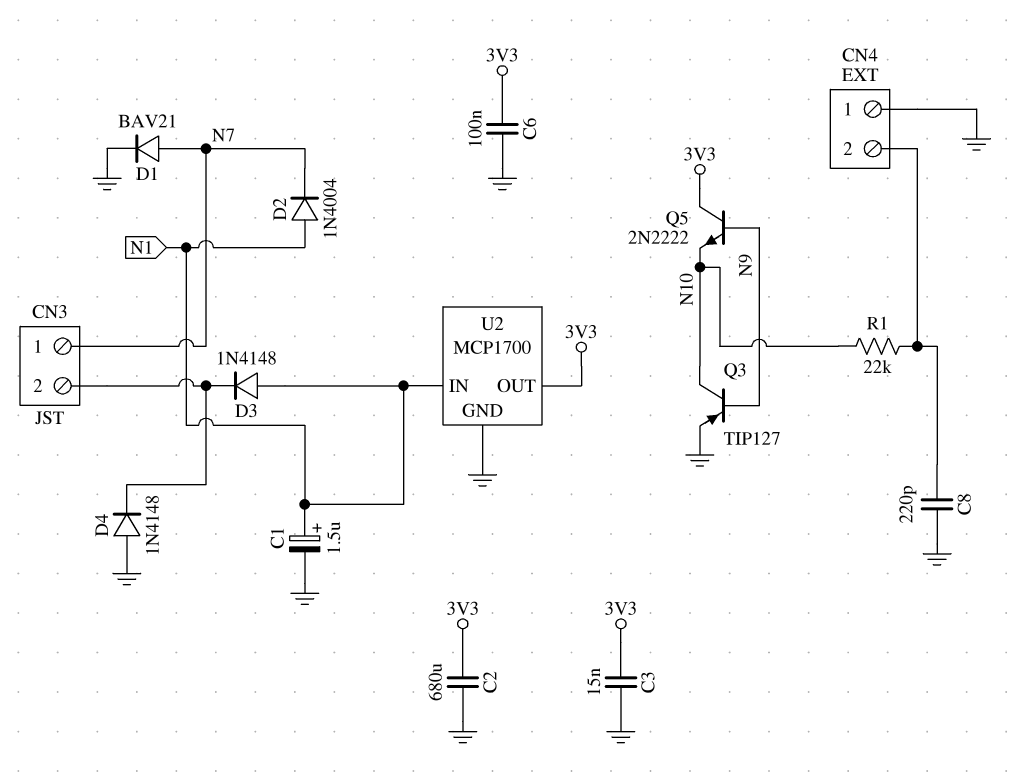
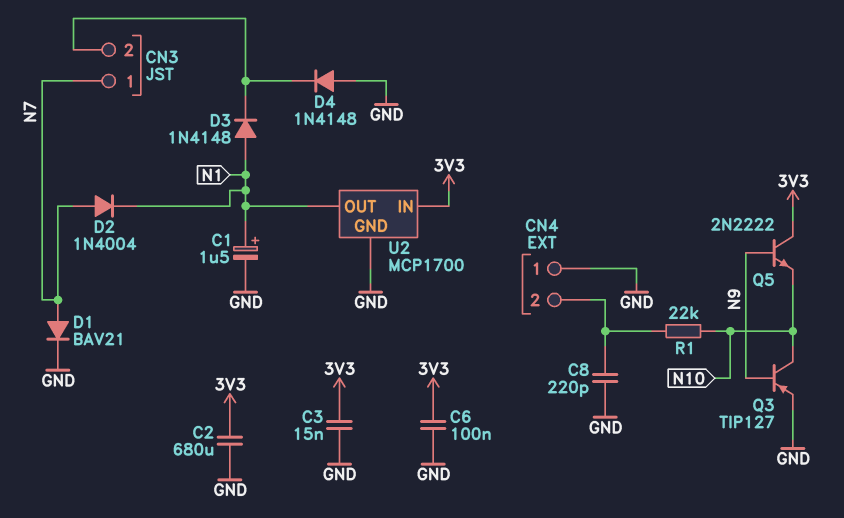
D2: diode 1N4004 (A N1, K N7) -> diode 1N4004 (A N7, K N1)
U2 pin IN: N1 -> 3V3
U2 pin OUT: 3V3 -> N1

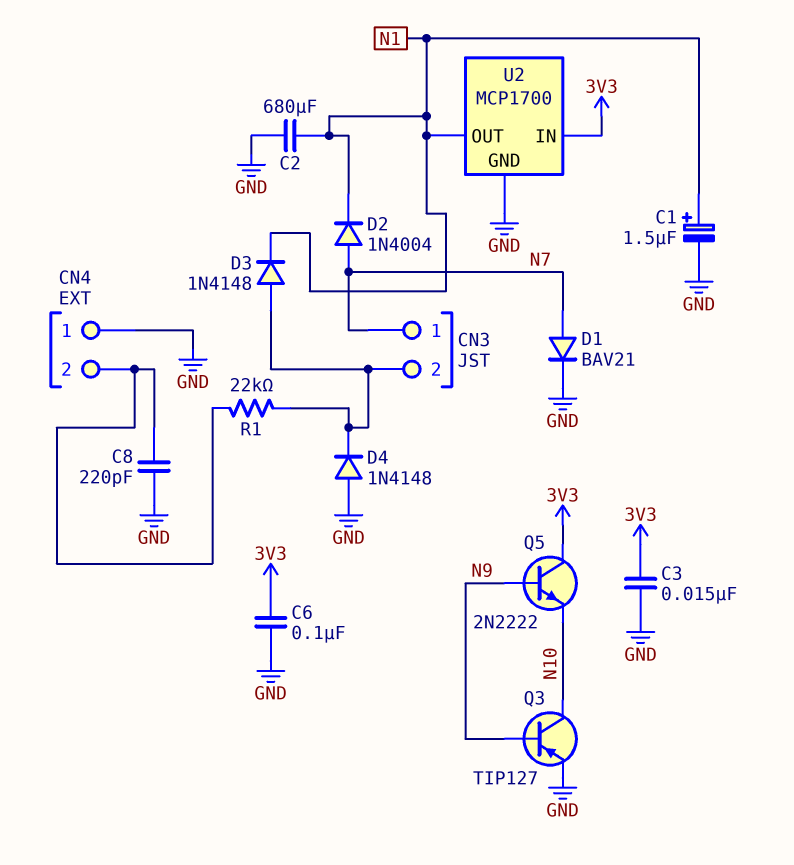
C2: 680uF (3V3, GND) -> 680uF (GND, N1)
D3: diode 1N4148 (A N1, K CN3/2) -> diode 1N4148 (A CN3/2, K N1)
R1: 22k (CN4/2, N10) -> 22k (CN3/2, CN4/2)

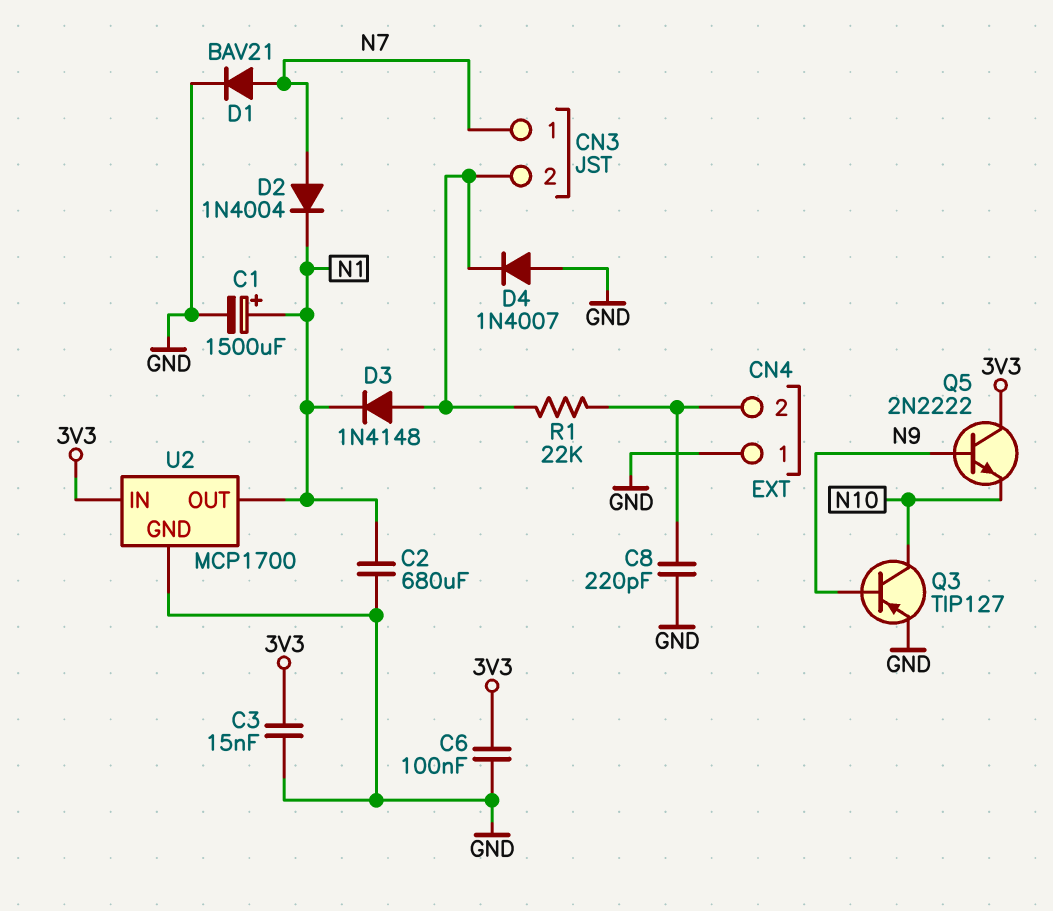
C1: 1.5uF (plus N1, minus GND) -> 1500uF (plus N1, minus GND)
D4: diode 1N4148 (A GND, K CN3/2) -> diode 1N4007 (A GND, K CN3/2)

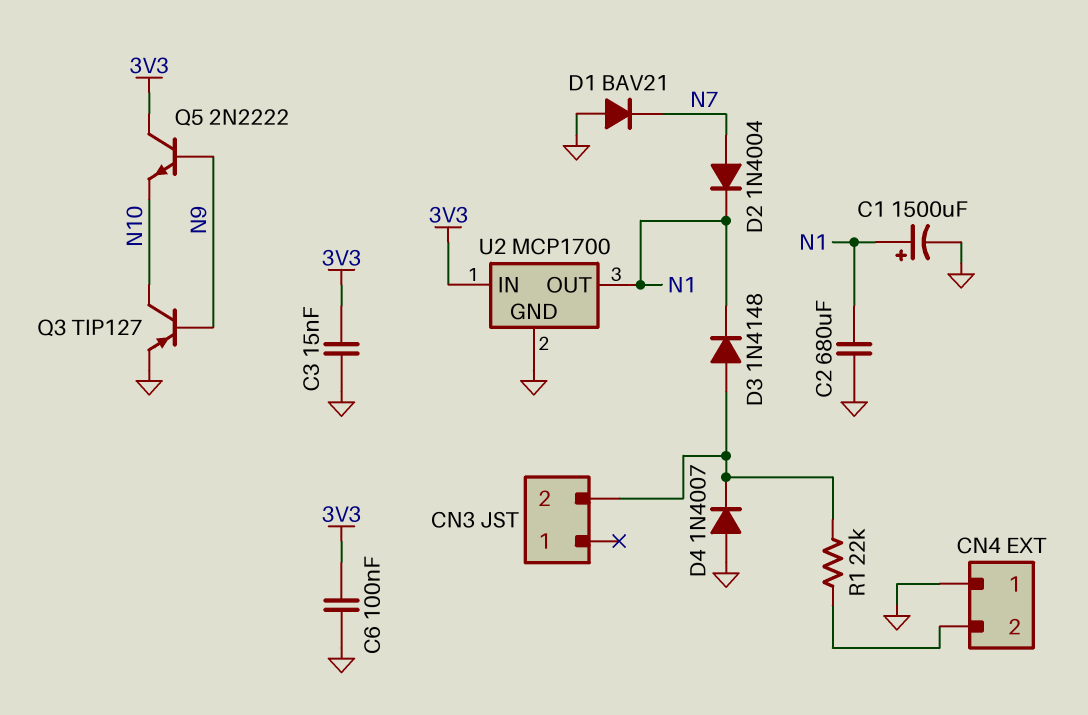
C8: 220pF (CN4/2, GND) -> none
CN3 pin 1: N7 -> none
D1: diode BAV21 (A N7, K GND) -> diode BAV21 (A GND, K N7)

